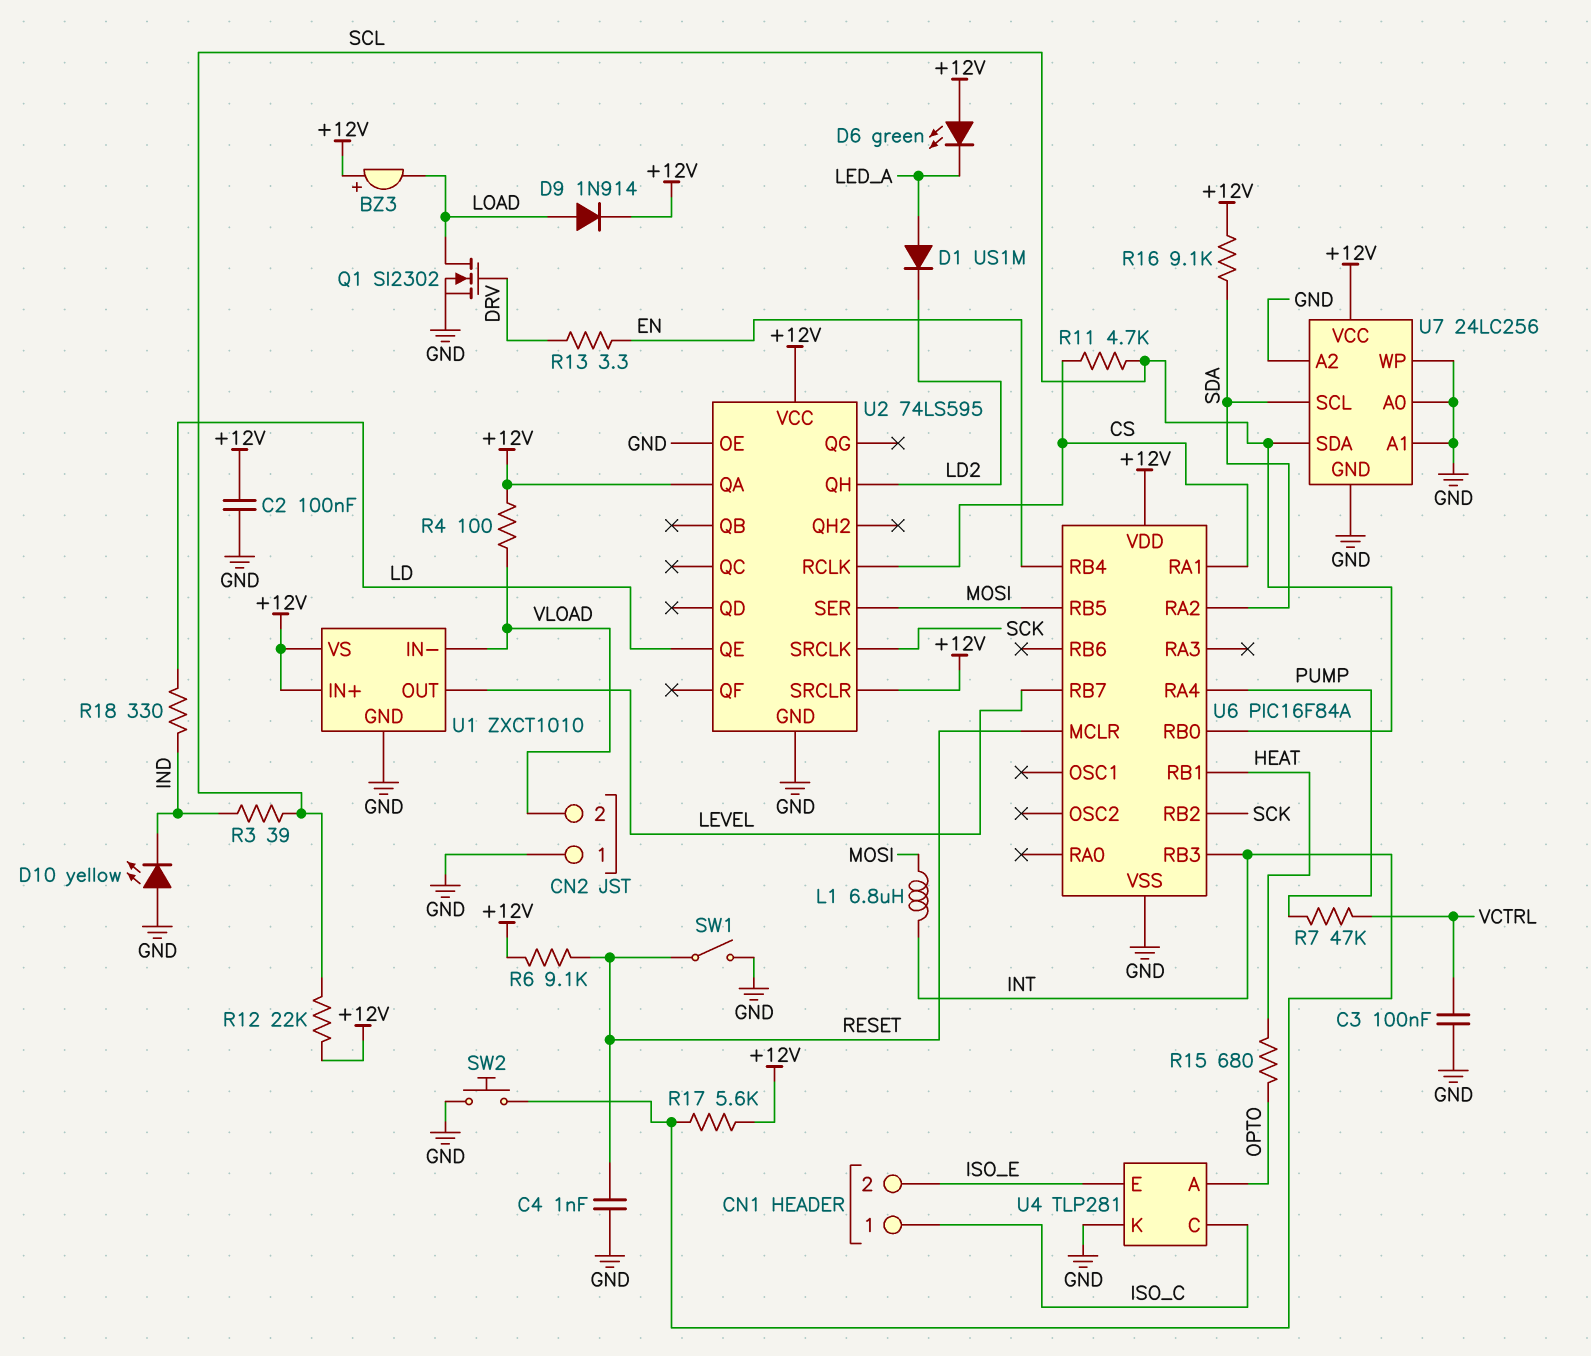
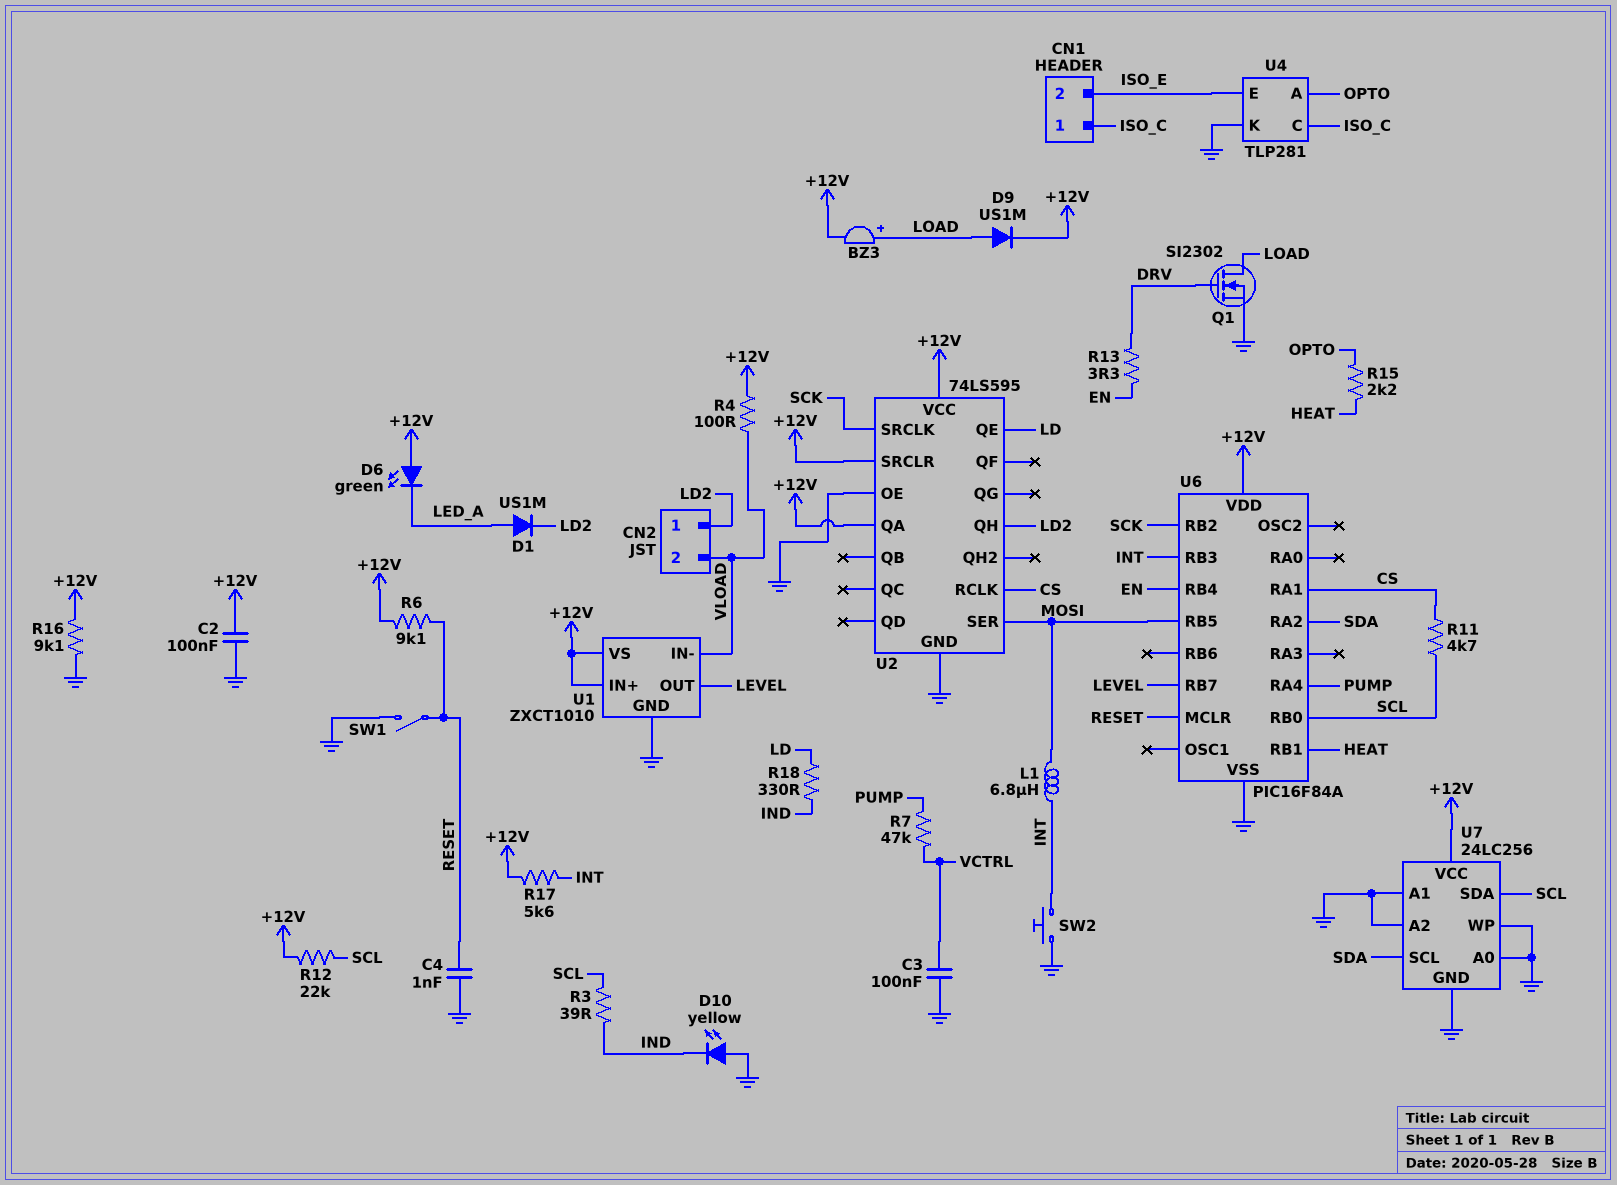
BZ3: buzzer (plus +12V, minus LOAD) -> buzzer (plus LOAD, minus +12V)
CN2 pin 1: GND -> LD2
D9: diode 1N914 (A LOAD, K +12V) -> diode US1M (A LOAD, K +12V)
R15: 680 (HEAT, OPTO) -> 2.2k (HEAT, OPTO)
R16: 9.1k (+12V, SDA) -> 9.1k (+12V, GND)

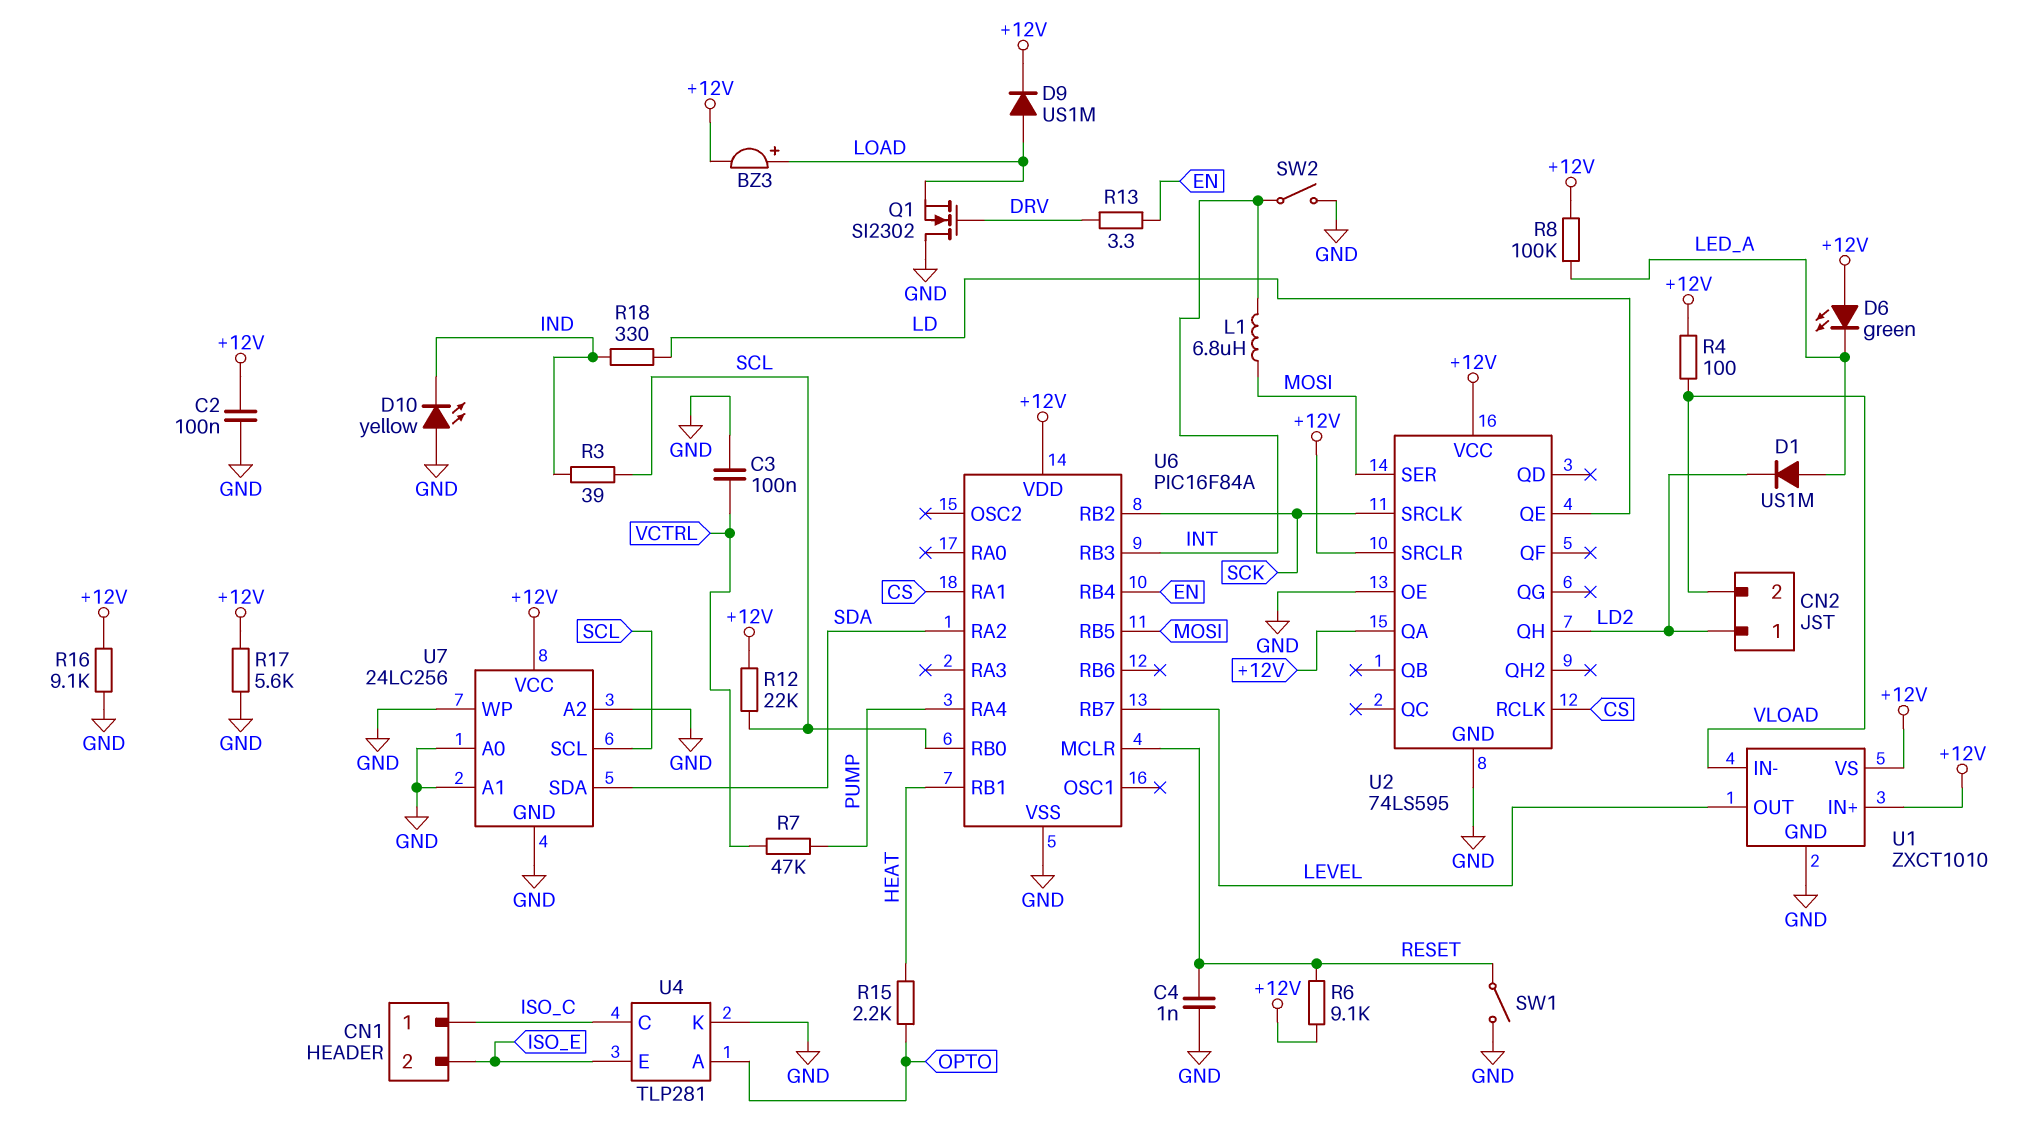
Q1: NMOS SI2302 (G DRV, D LOAD, S GND) -> NMOS SI2302 (G DRV, D GND, S LOAD)
R8: none -> 100k (+12V, LED_A)
R11: 4.7k (CS, SCL) -> none
R17: 5.6k (+12V, INT) -> 5.6k (+12V, GND)
SW2: button (GND, INT) -> switch (GND, INT)
U7 pin SCL: SDA -> SCL
U7 pin SDA: SCL -> SDA

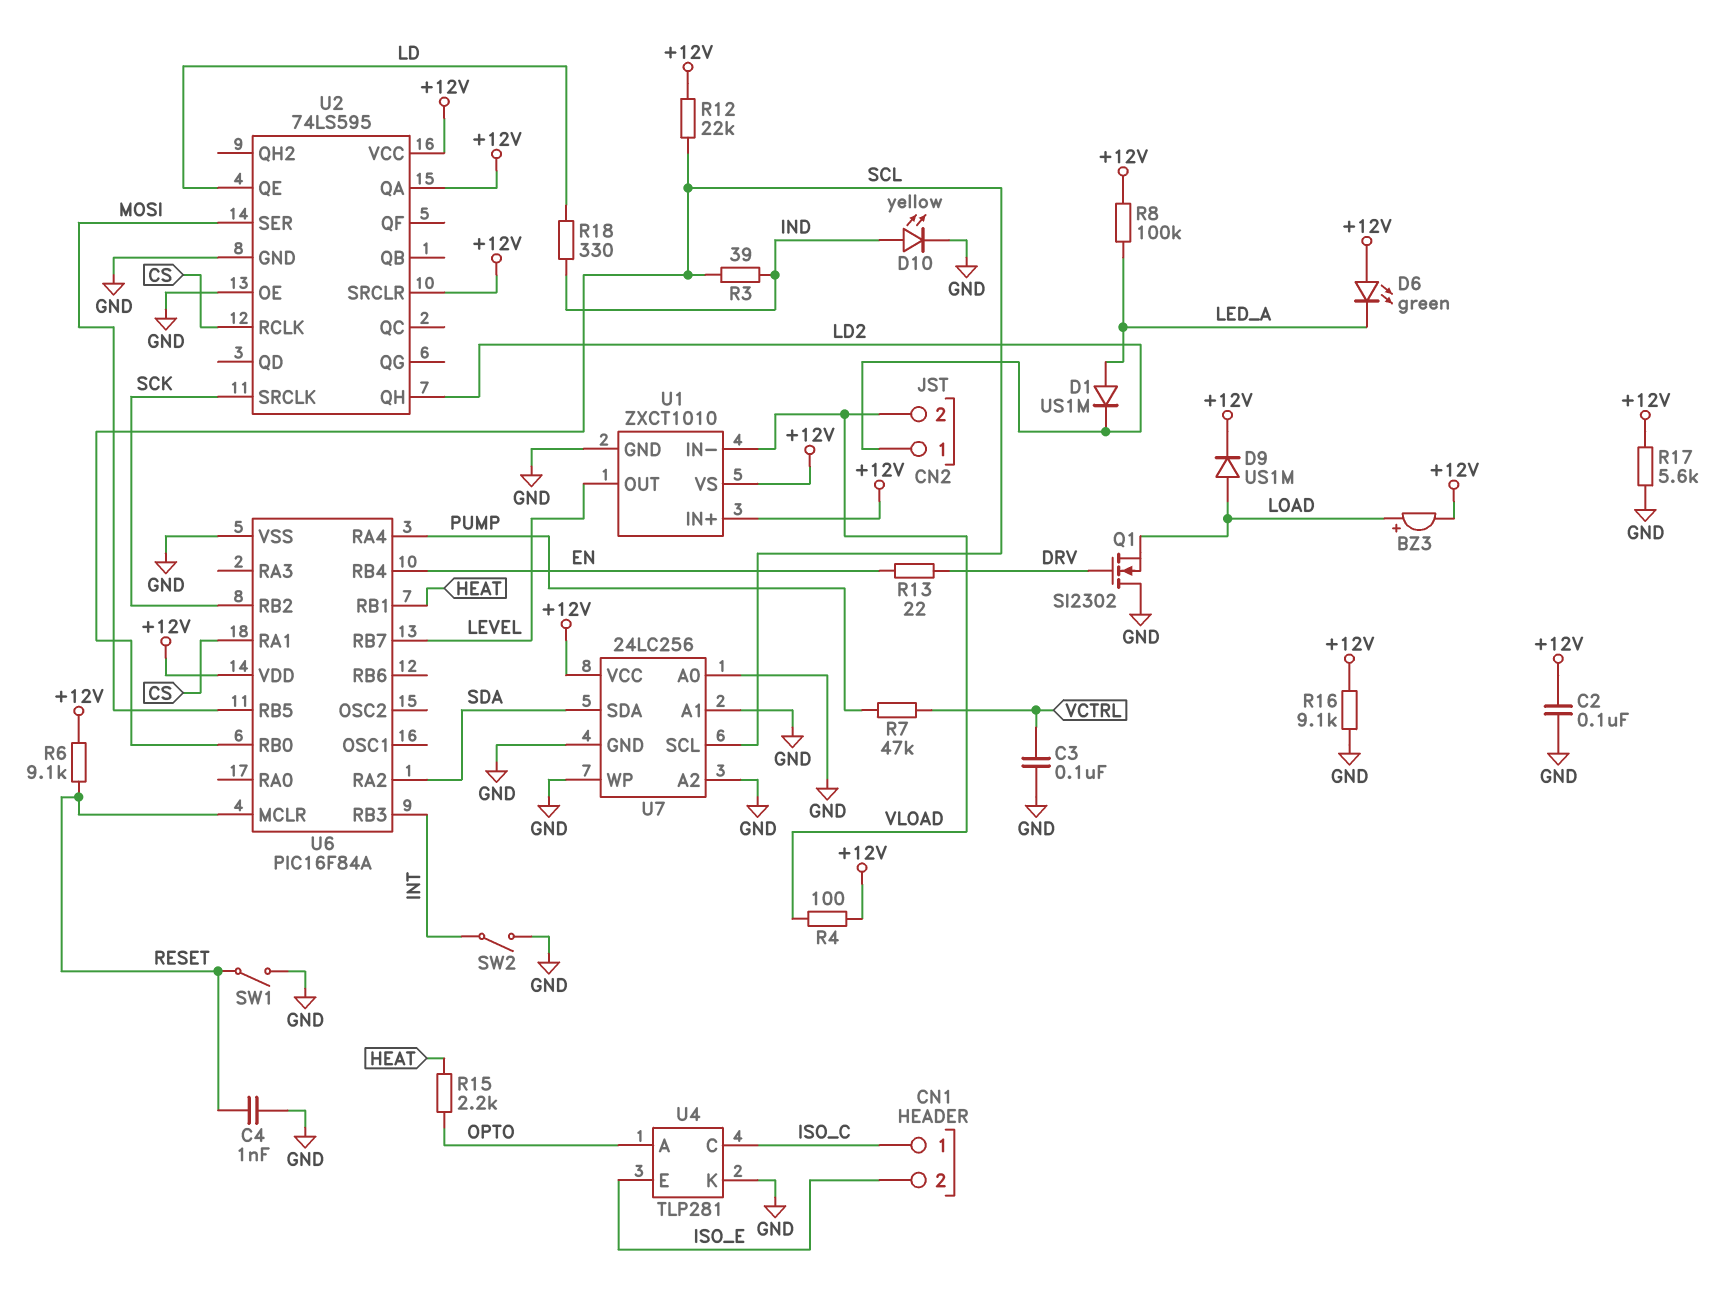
D10: LED yellow (A GND, K IND) -> LED yellow (A IND, K GND)
L1: 6.8uH (INT, MOSI) -> none
R13: 3.3 (DRV, EN) -> 22 (DRV, EN)

